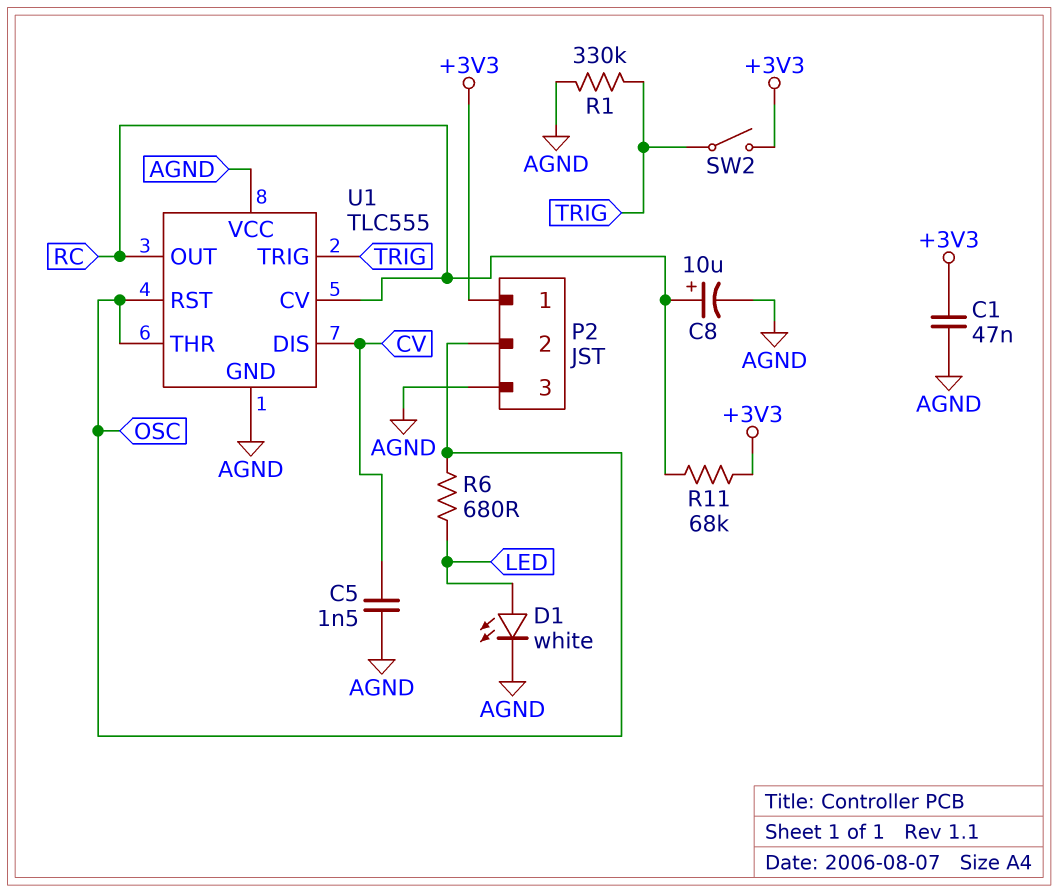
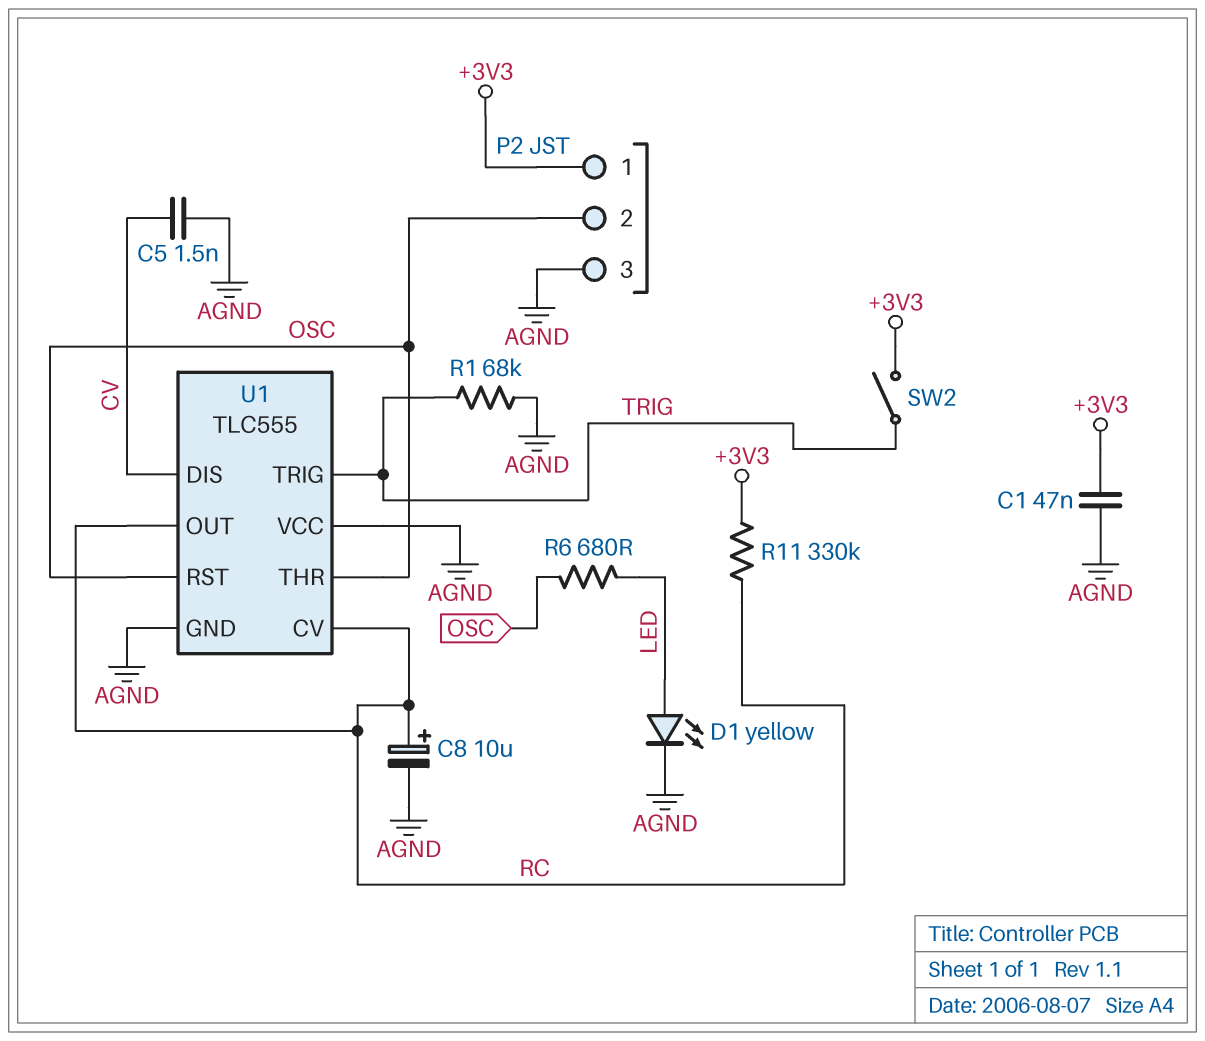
D1: LED white (A LED, K AGND) -> LED yellow (A LED, K AGND)
R1: 330k (AGND, TRIG) -> 68k (AGND, TRIG)
R11: 68k (+3V3, RC) -> 330k (+3V3, RC)

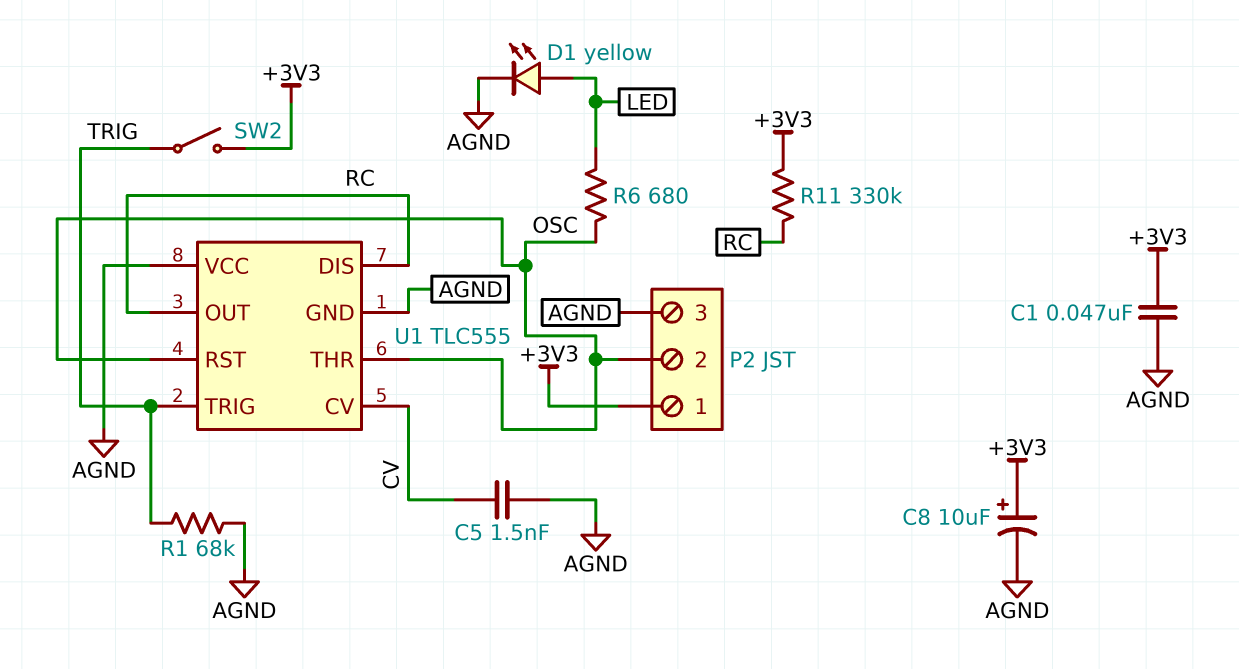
C8: 10uF (plus RC, minus AGND) -> 10uF (plus +3V3, minus AGND)
U1 pin CV: RC -> CV
U1 pin DIS: CV -> RC

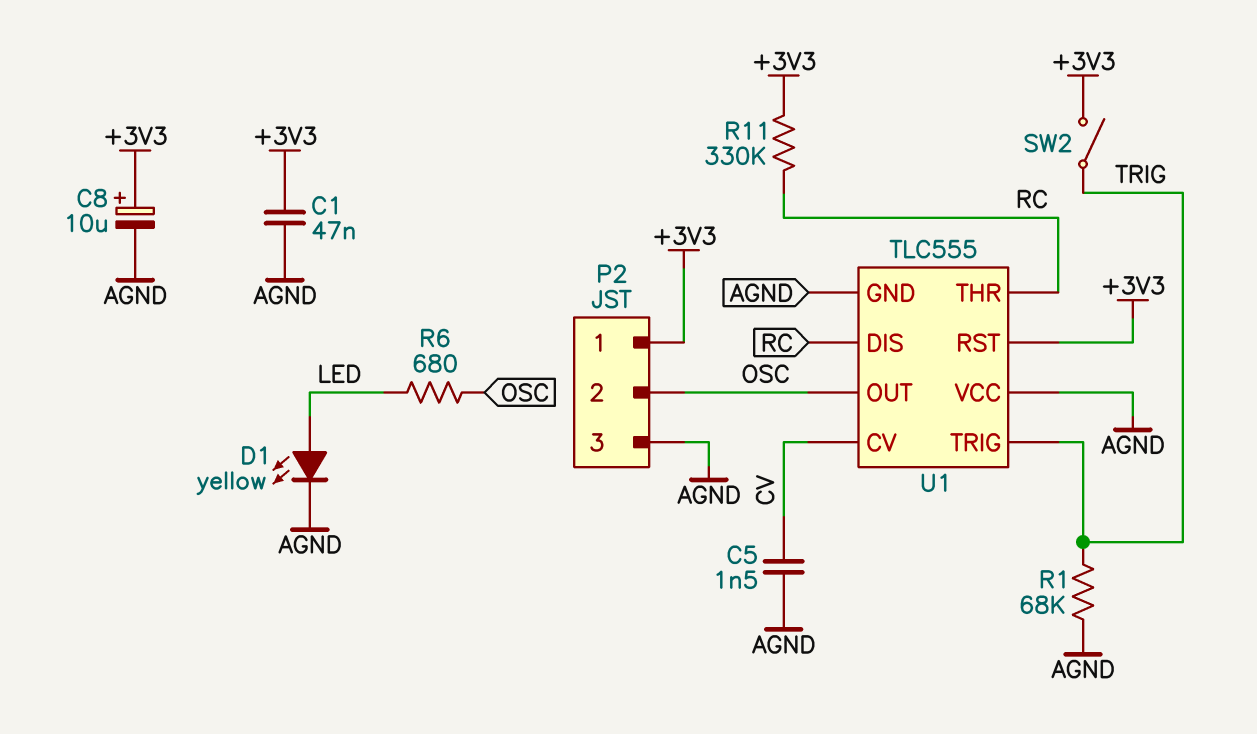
U1 pin OUT: RC -> OSC
U1 pin RST: OSC -> +3V3
U1 pin THR: OSC -> RC

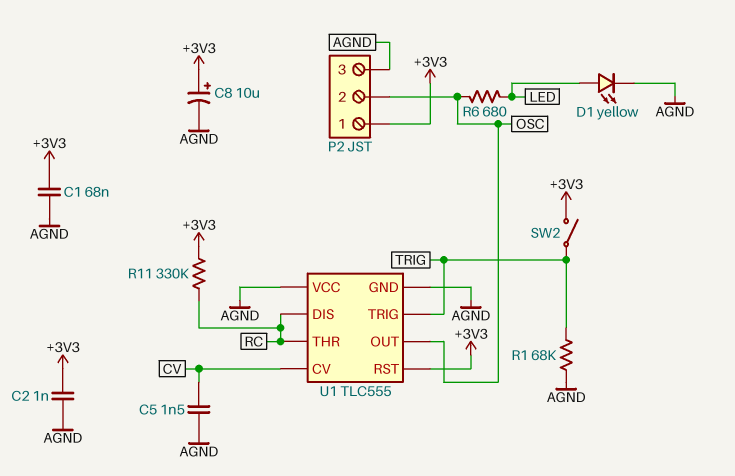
C1: 47nF (+3V3, AGND) -> 68nF (+3V3, AGND)
C2: none -> 1nF (+3V3, AGND)

